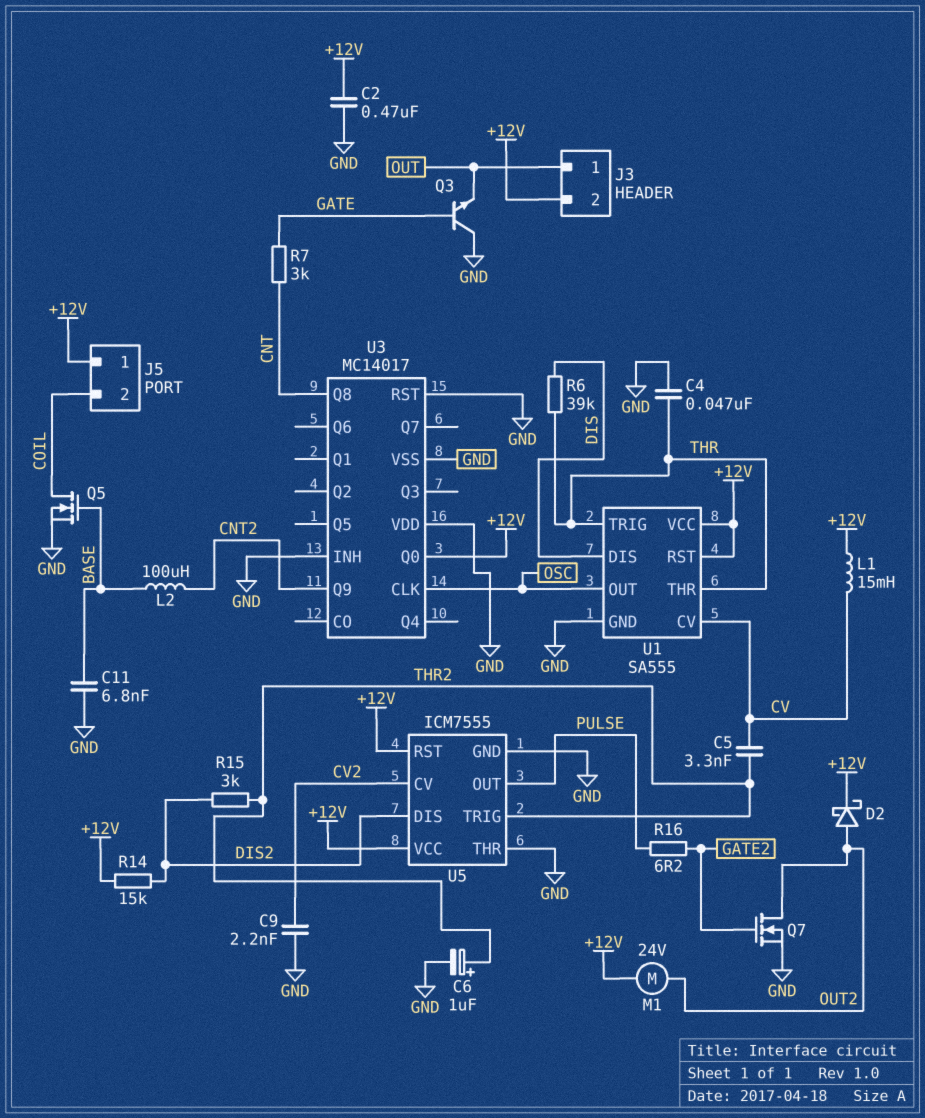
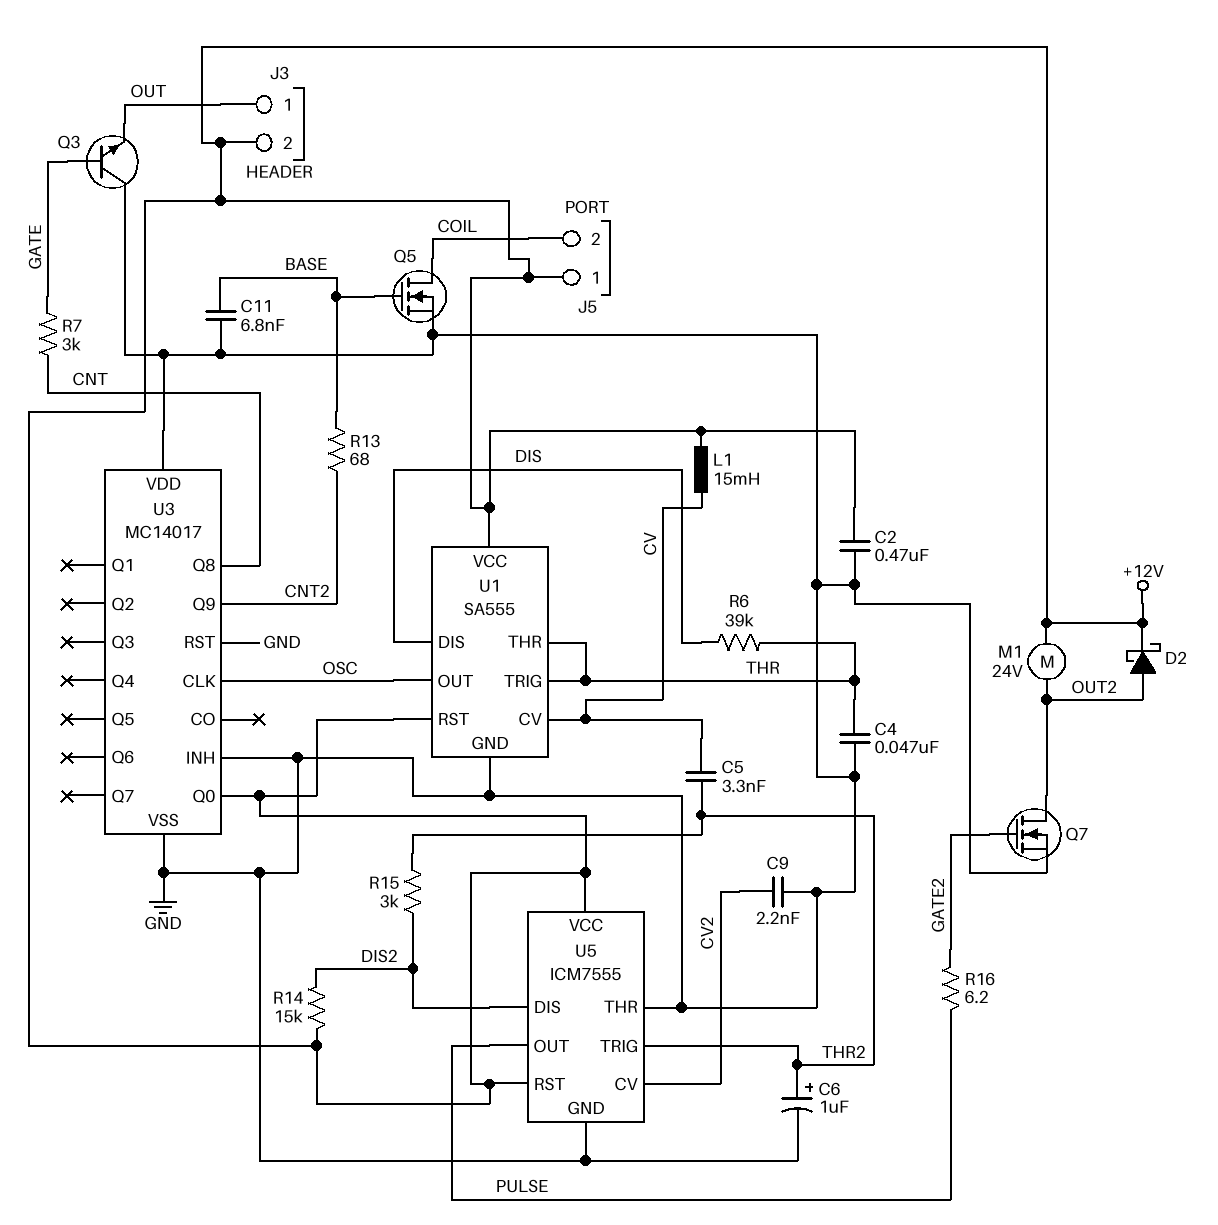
L2: 100uH (BASE, CNT2) -> none
R13: none -> 68 (BASE, CNT2)

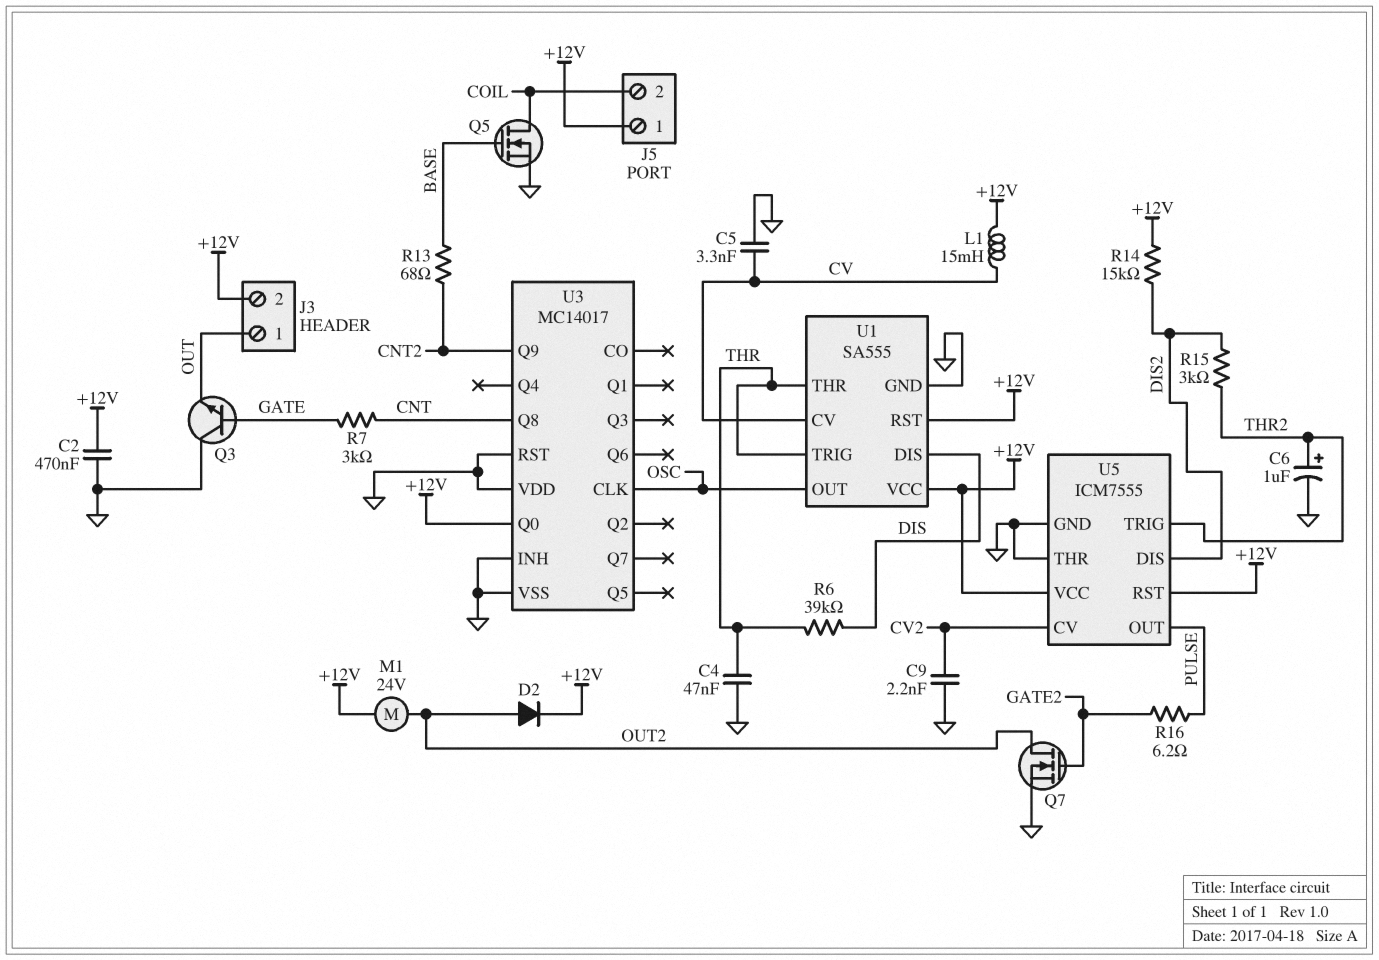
C5: 3.3nF (CV, THR2) -> 3.3nF (CV, GND)
C11: 6.8nF (BASE, GND) -> none
D2: schottky (A OUT2, K +12V) -> diode (A OUT2, K +12V)

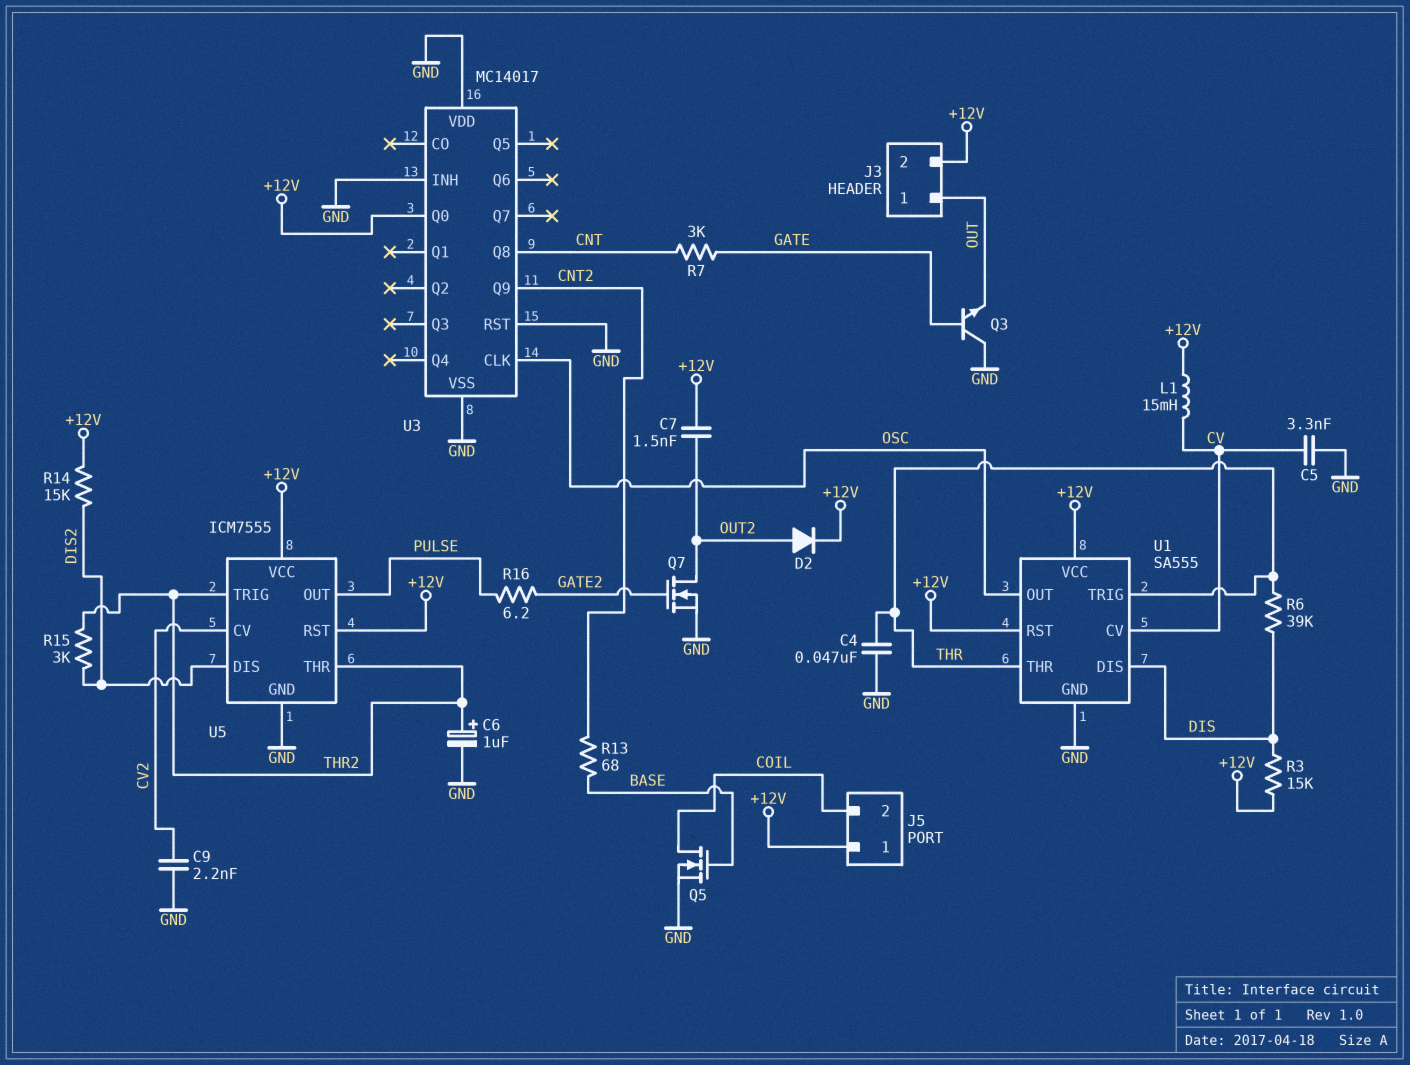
C2: 470nF (+12V, GND) -> none
C7: none -> 1.5nF (+12V, OUT2)
M1: motor 24V (+12V, OUT2) -> none
R3: none -> 15k (+12V, DIS)
U5 pin THR: GND -> THR2

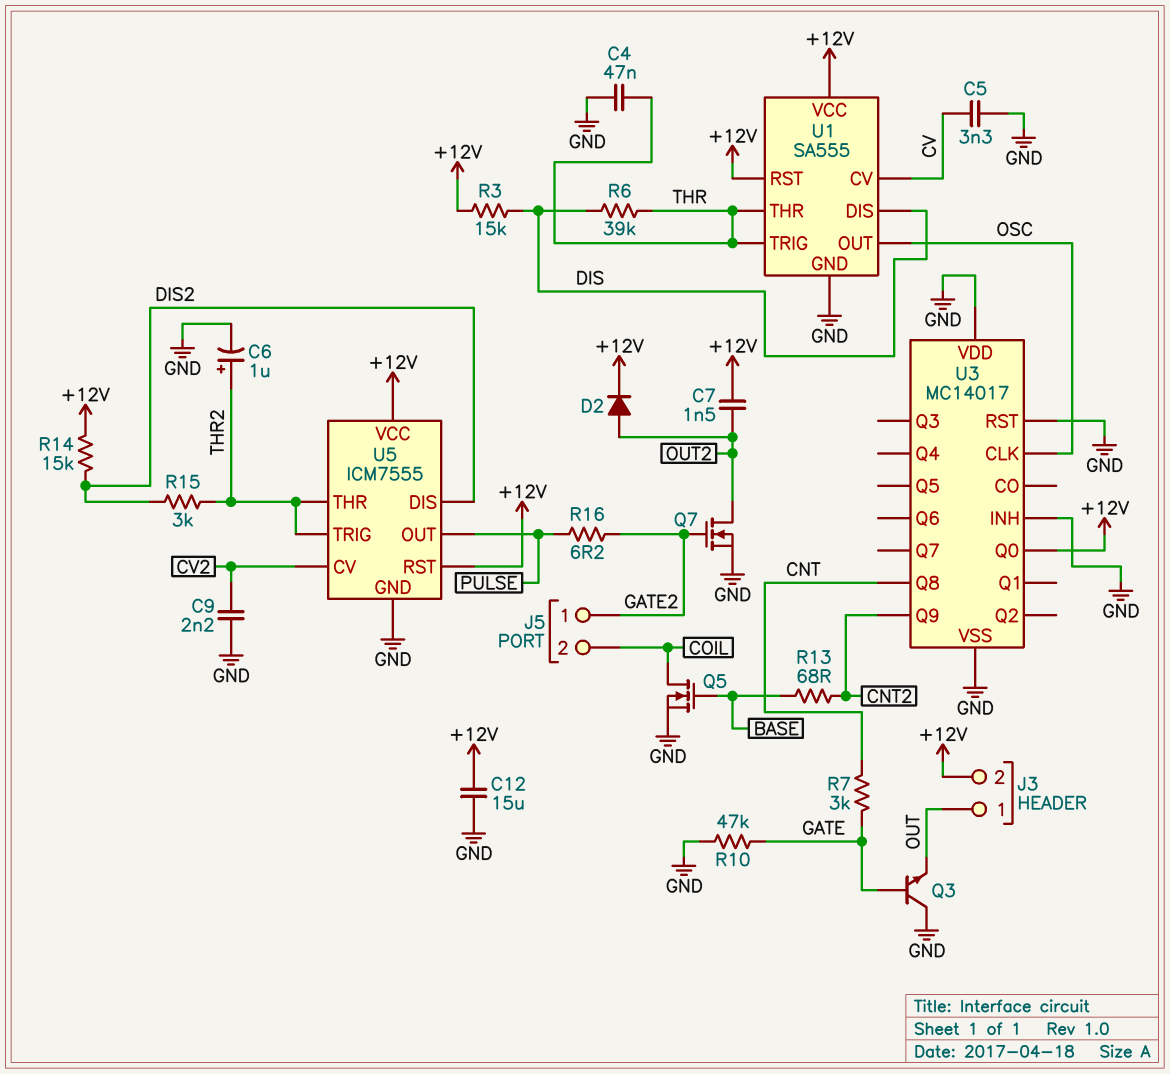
C12: none -> 15uF (+12V, GND)
J5 pin 1: +12V -> GATE2
L1: 15mH (+12V, CV) -> none
R10: none -> 47k (GATE, GND)

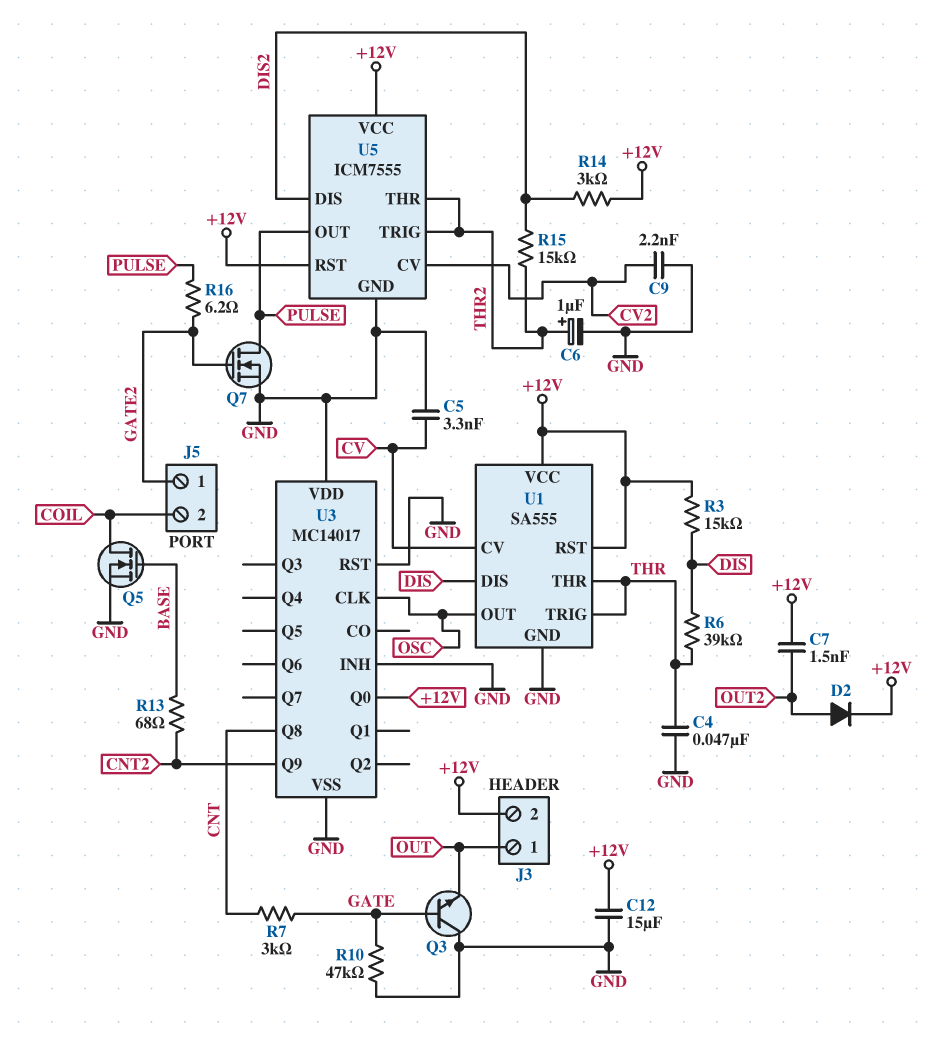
Q7: NMOS (G GATE2, D OUT2, S GND) -> NMOS (G GATE2, D PULSE, S GND)
R14: 15k (+12V, DIS2) -> 3k (+12V, DIS2)
R15: 3k (DIS2, THR2) -> 15k (DIS2, THR2)

